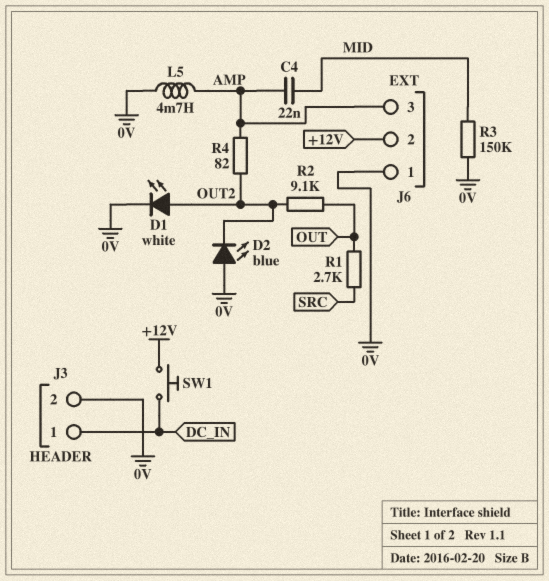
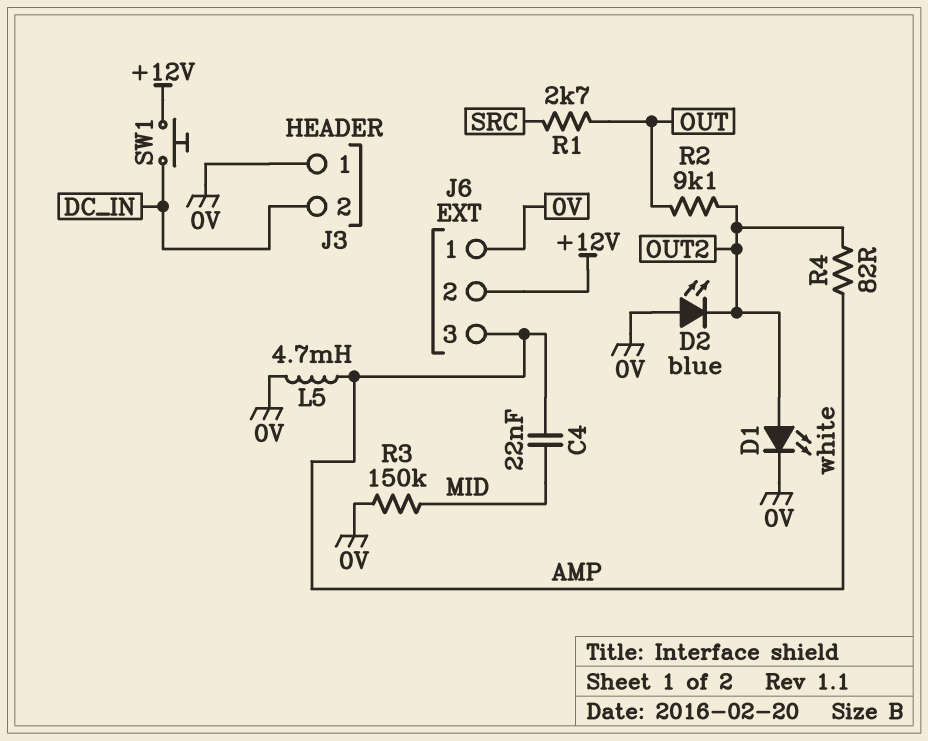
J3 pin 1: DC_IN -> 0V
J3 pin 2: 0V -> DC_IN

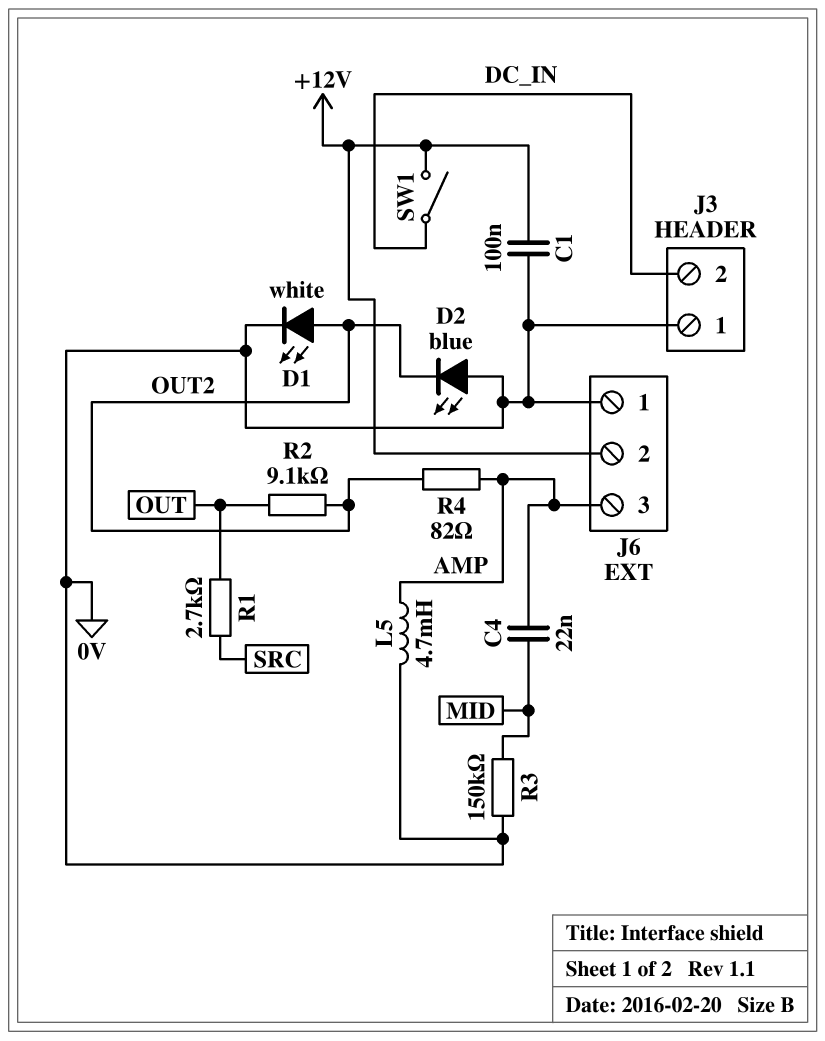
C1: none -> 100nF (+12V, 0V)
SW1: button (+12V, DC_IN) -> switch (+12V, DC_IN)

